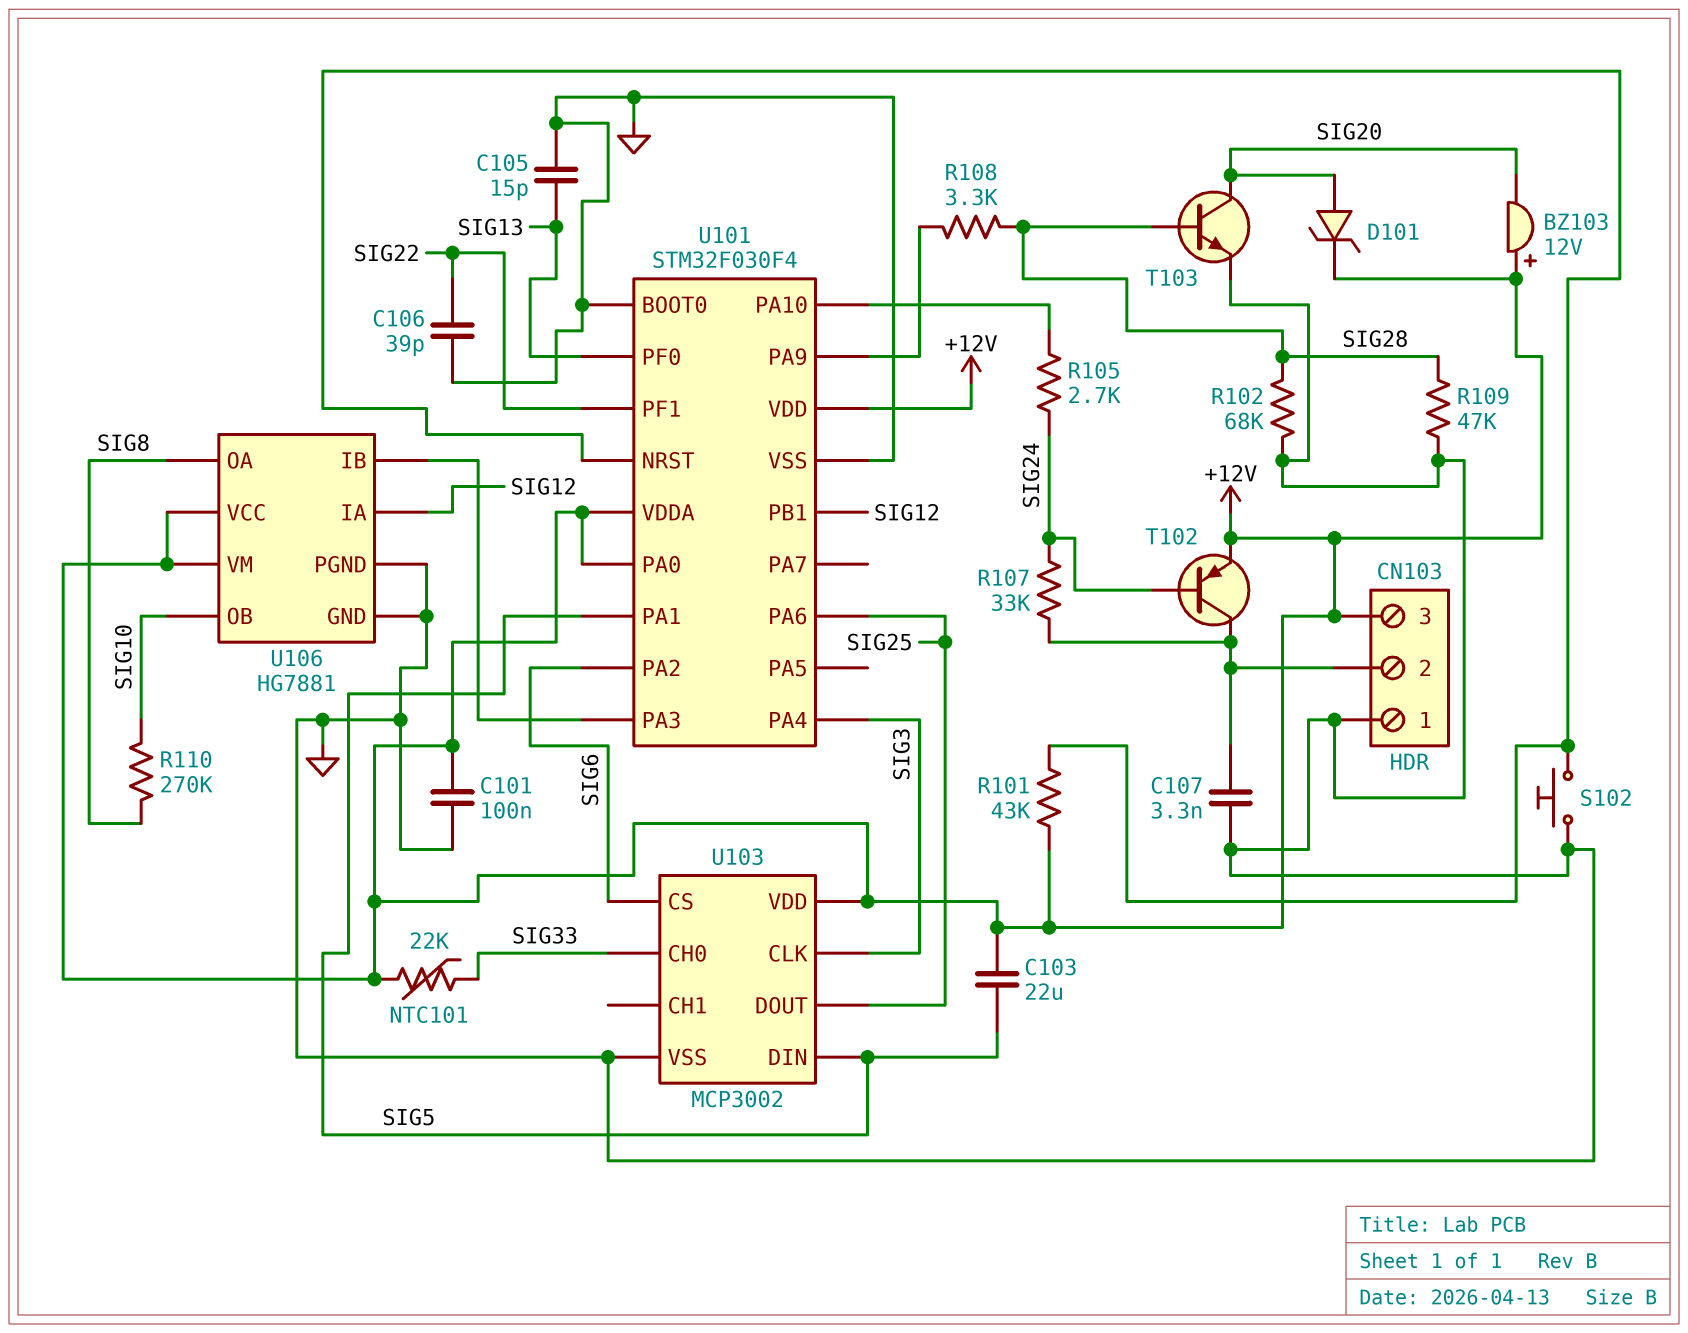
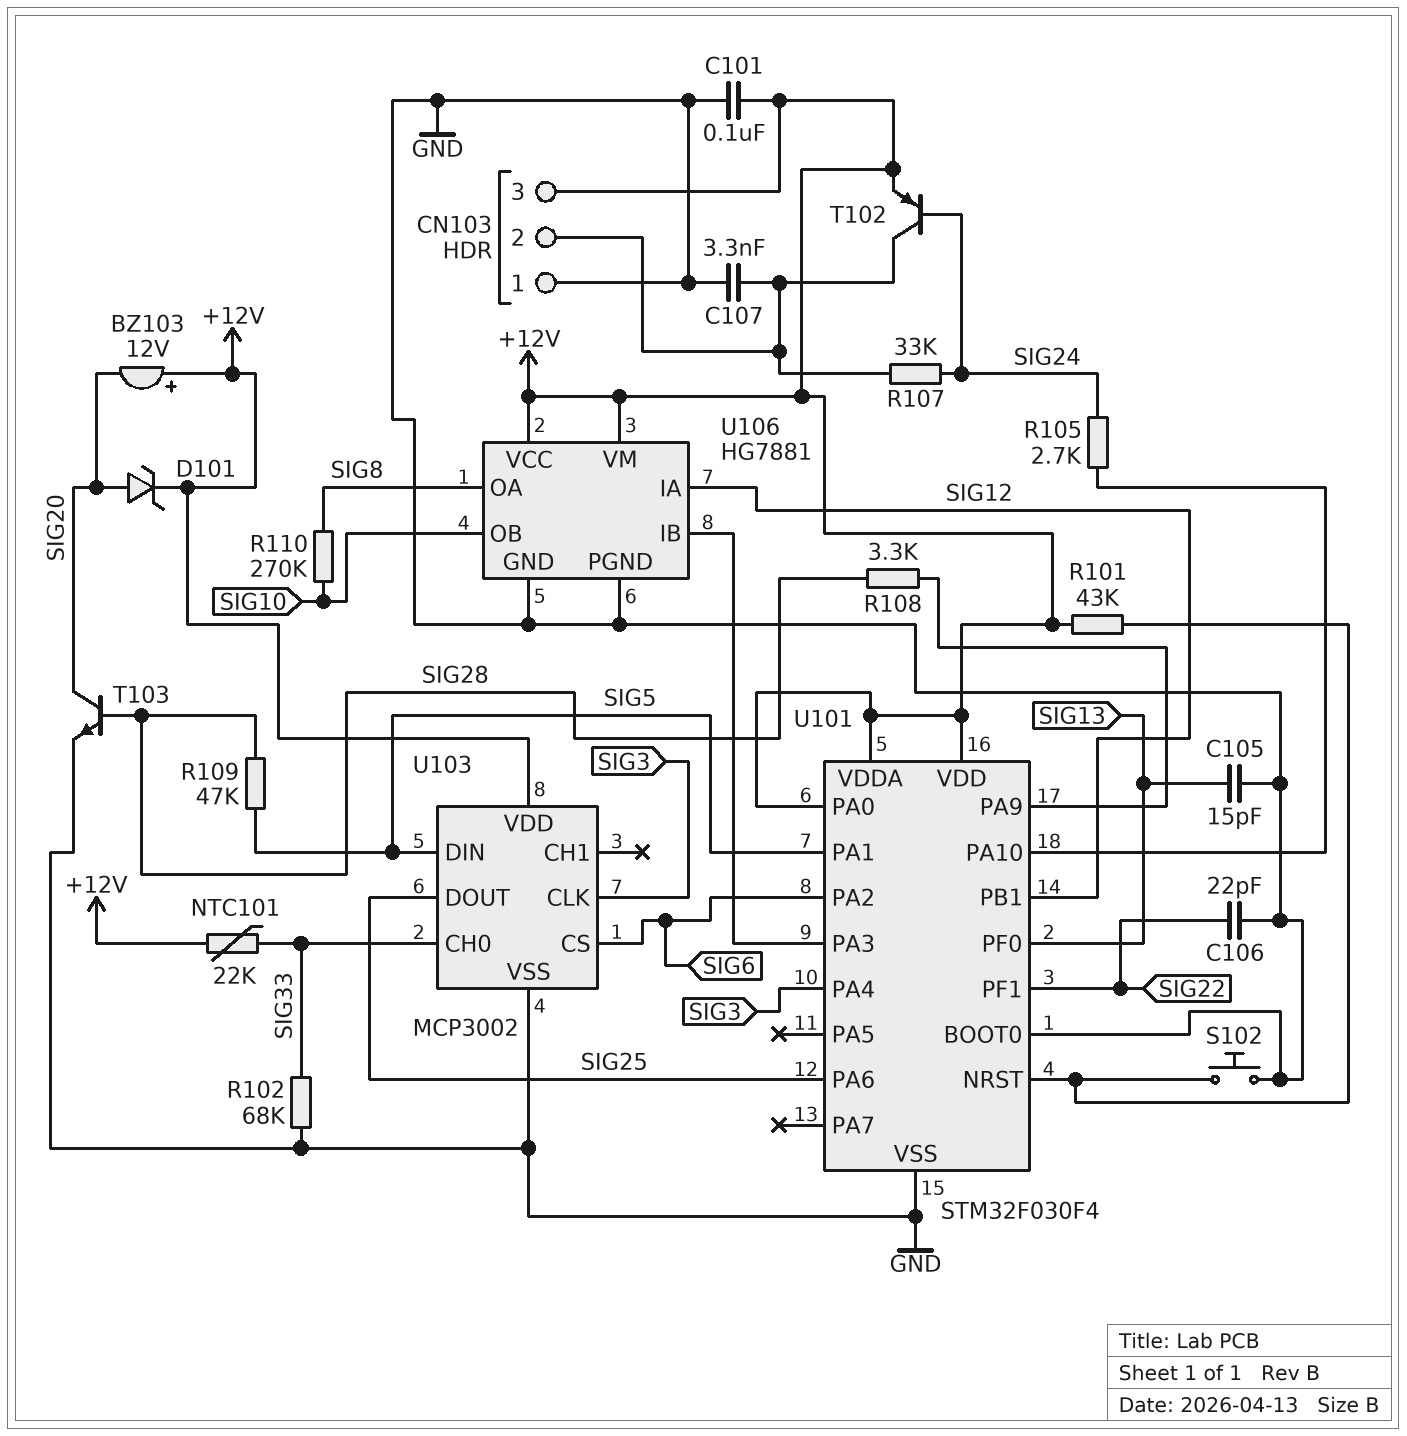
C103: 22uF (+12V, SIG5) -> none
C106: 39pF (GND, SIG22) -> 22pF (GND, SIG22)
R102: 68k (GND, SIG28) -> 68k (GND, SIG33)
R109: 47k (GND, SIG28) -> 47k (SIG5, SIG28)

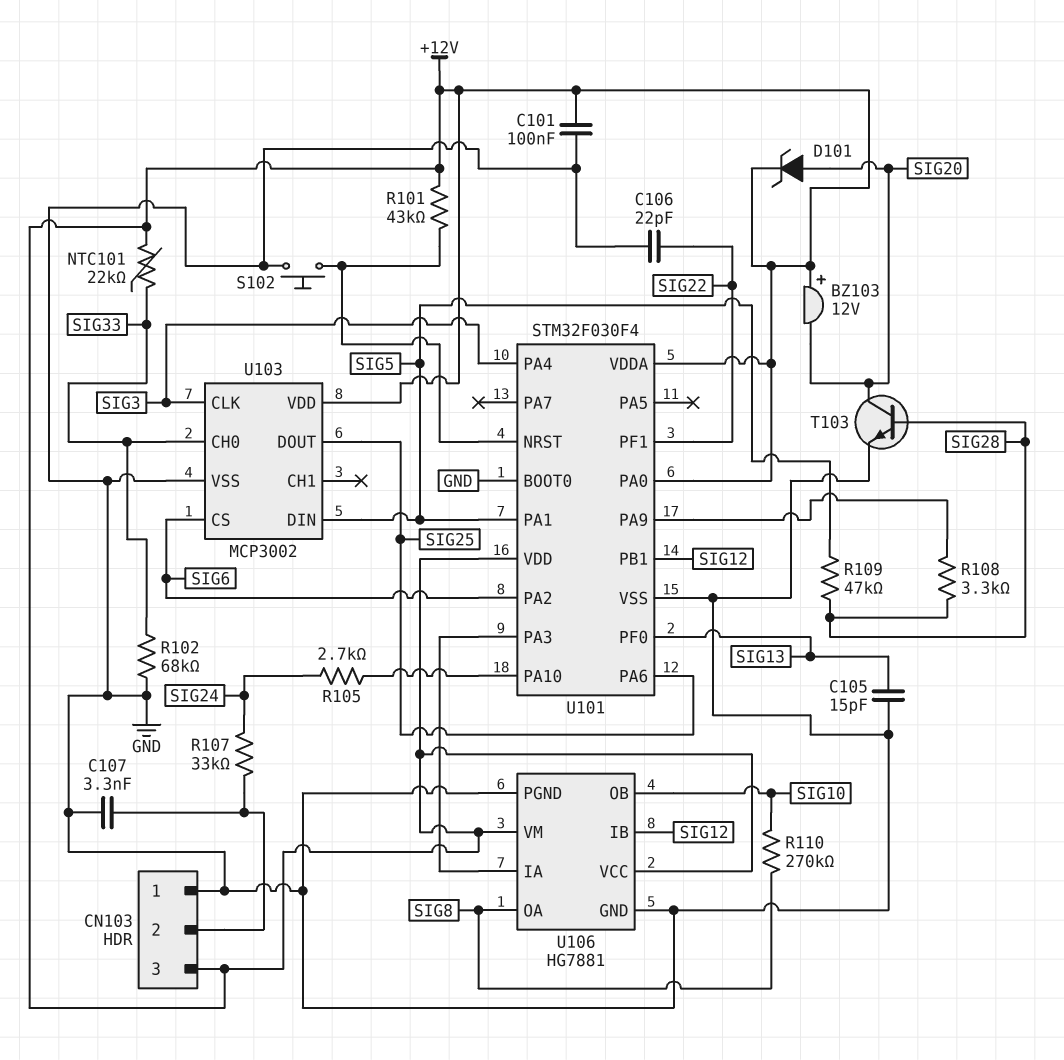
T102: PNP (B SIG24, C CN103/2, E +12V) -> none
U106 pin IA: SIG12 -> U101/PA3
U106 pin IB: U101/PA3 -> SIG12

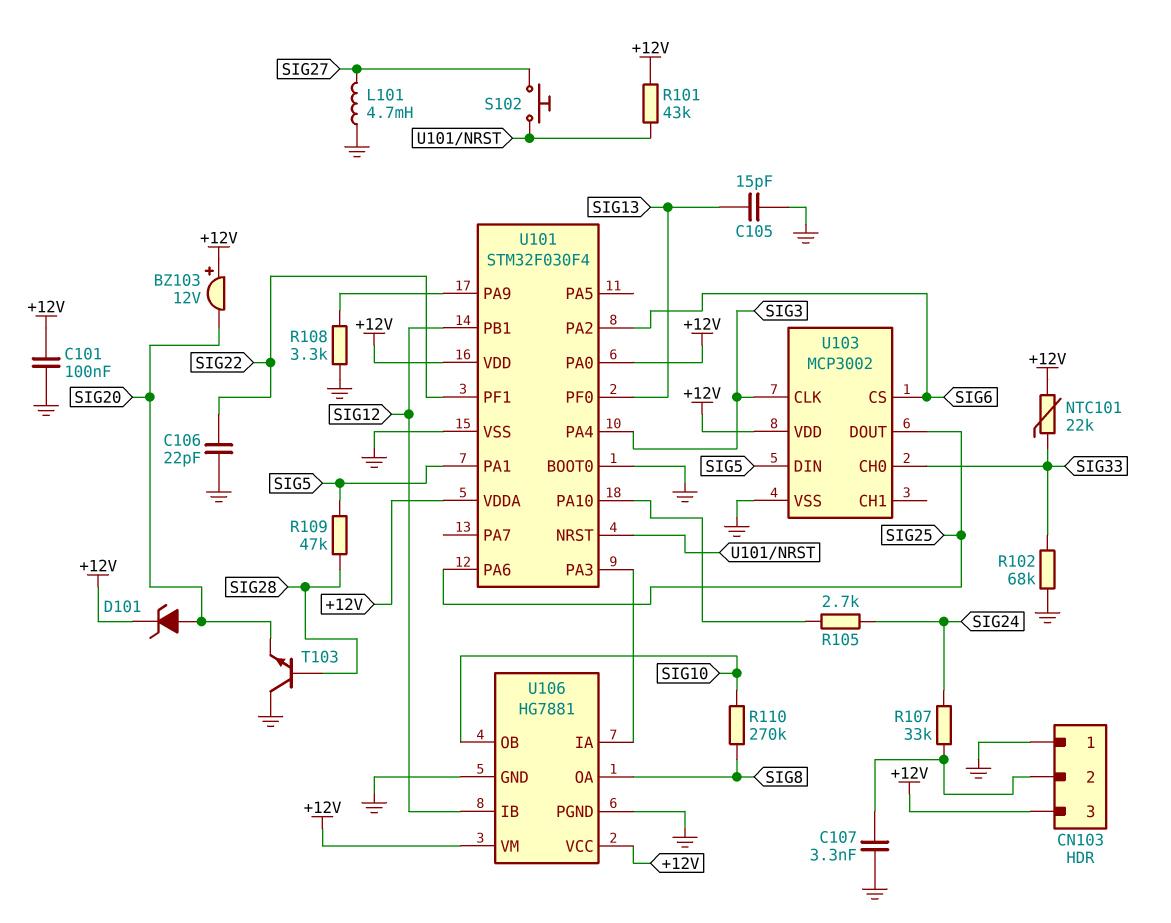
L101: none -> 4.7mH (GND, SIG27)
R108: 3.3k (SIG28, U101/PA9) -> 3.3k (GND, U101/PA9)
S102: button (GND, U101/NRST) -> button (SIG27, U101/NRST)
T103: NPN (B SIG28, C SIG20, E GND) -> NPN (B SIG28, C GND, E SIG20)

